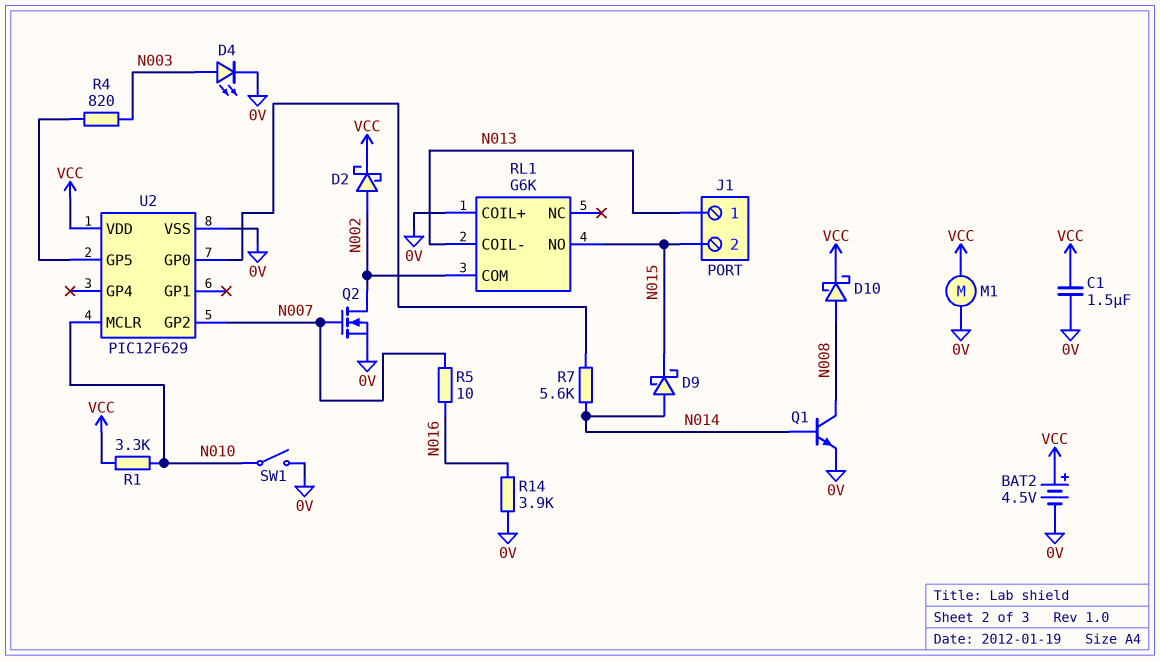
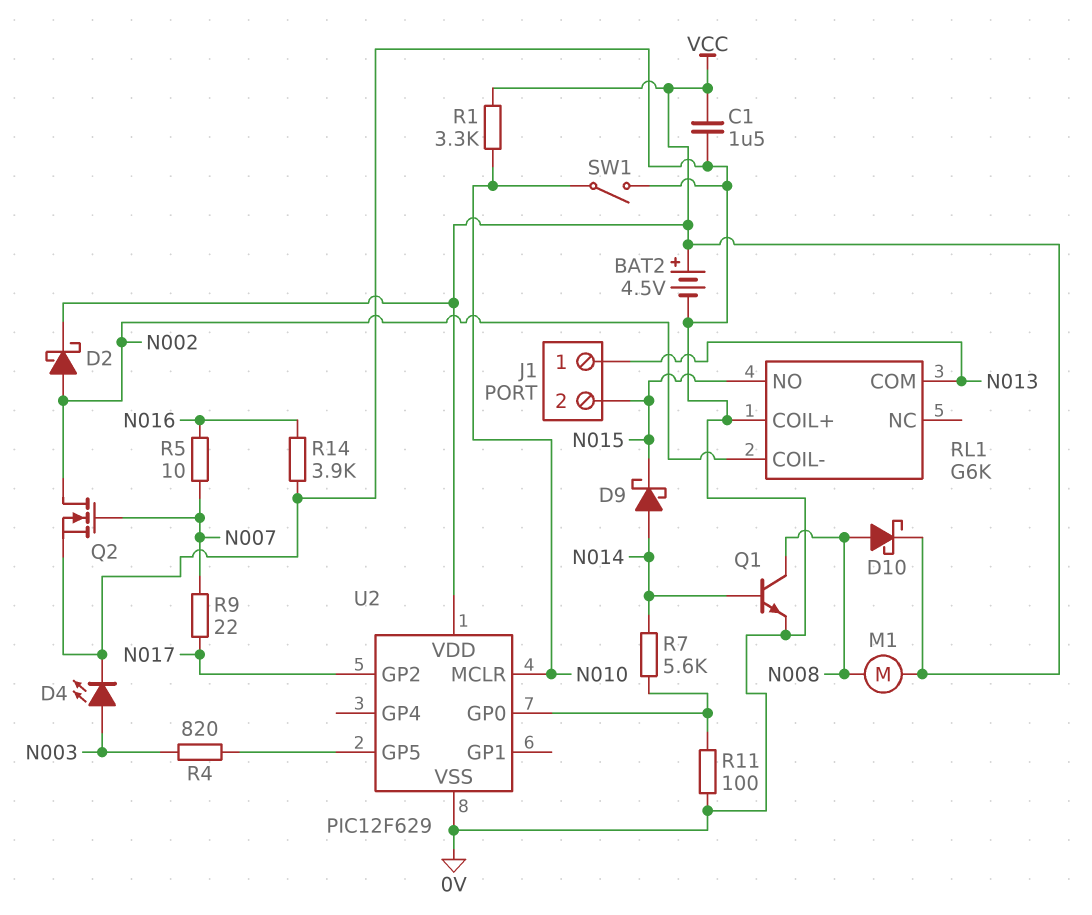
M1: motor (0V, VCC) -> motor (N008, VCC)
R9: none -> 22 (N007, N017)
R11: none -> 100 (0V, U2/GP0)
RL1 pin COIL-: N013 -> N002
RL1 pin COM: N002 -> N013
U2 pin GP2: N007 -> N017

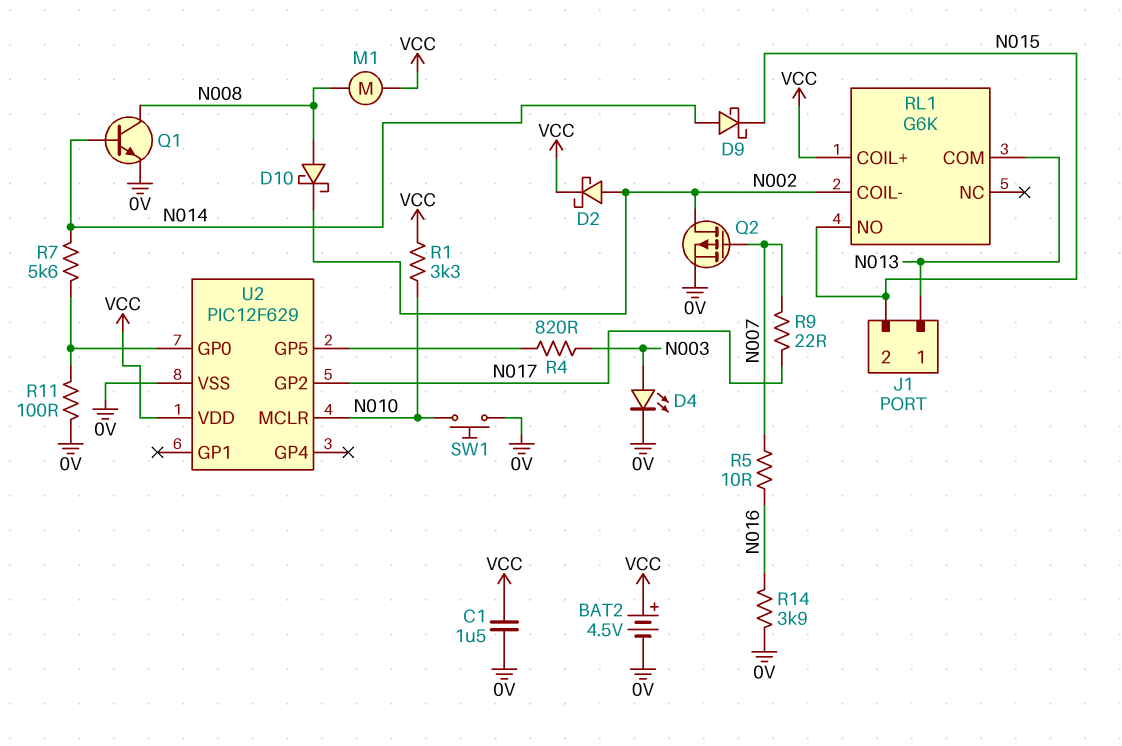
D10: schottky (A N008, K VCC) -> schottky (A N008, K N002)
Q2: NMOS (G N007, D N002, S 0V) -> PMOS (G N007, D N002, S 0V)
RL1 pin COIL+: 0V -> VCC
SW1: switch (0V, N010) -> button (0V, N010)

